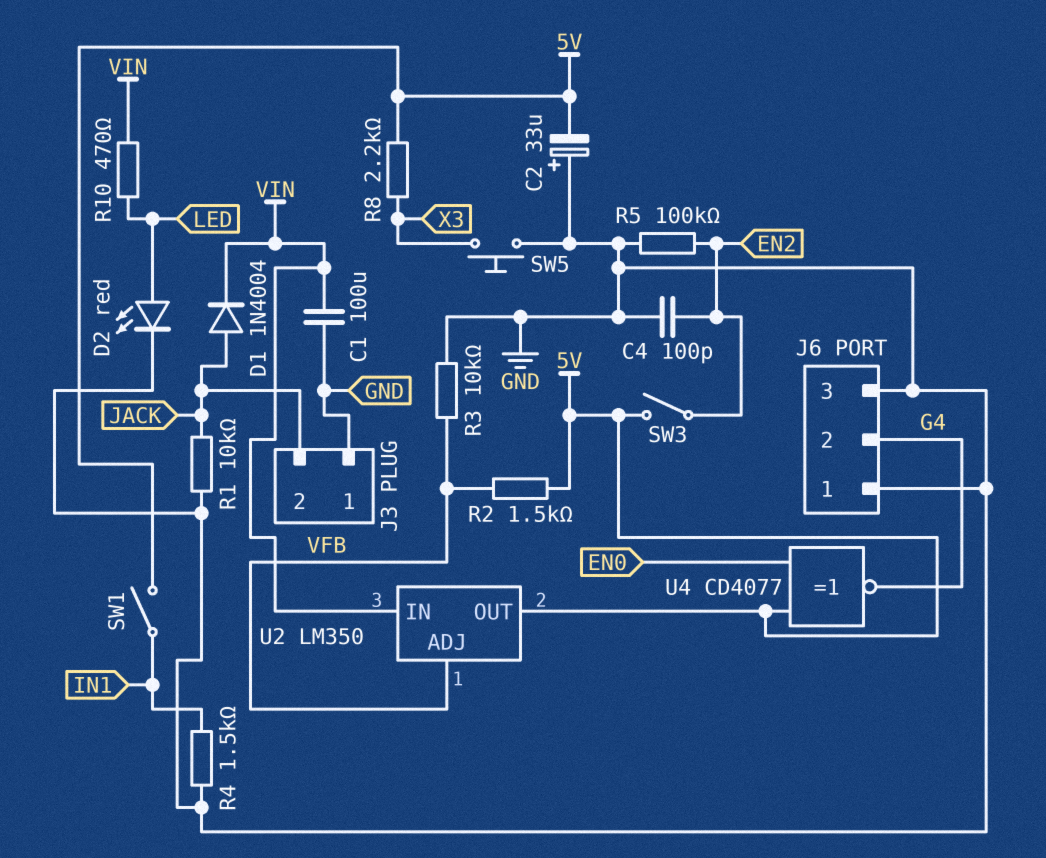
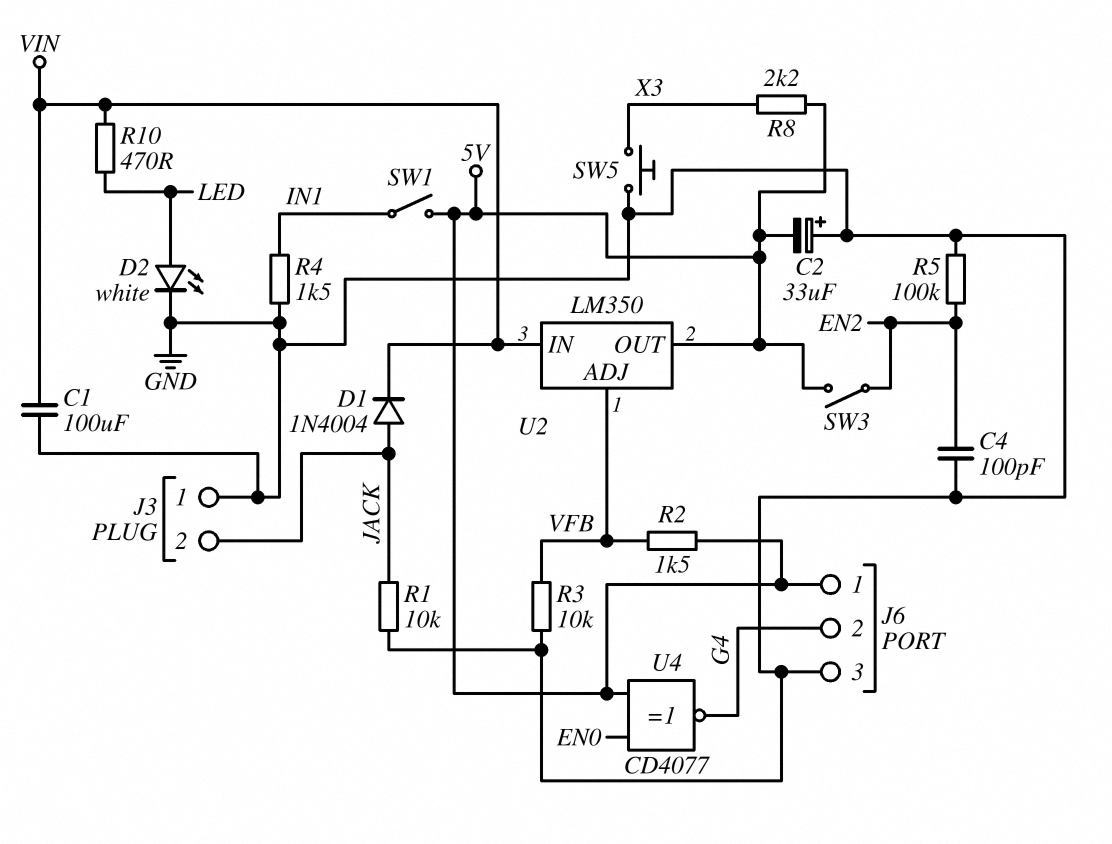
D2: LED red (A LED, K GND) -> LED white (A LED, K GND)
J6 pin 1: GND -> 5V

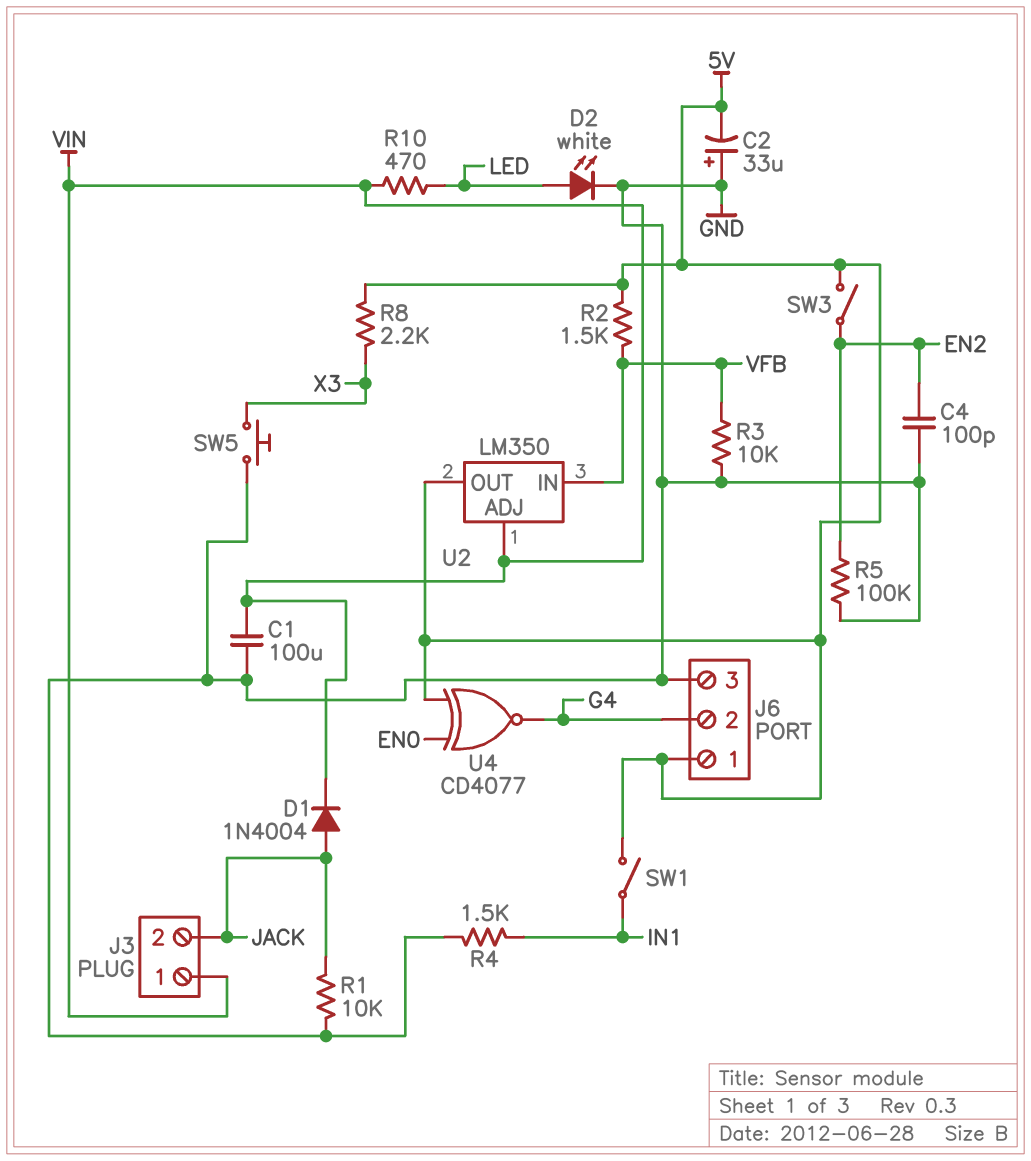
J3 pin 1: GND -> VIN
U2 pin ADJ: VFB -> VIN
U2 pin IN: VIN -> VFB

